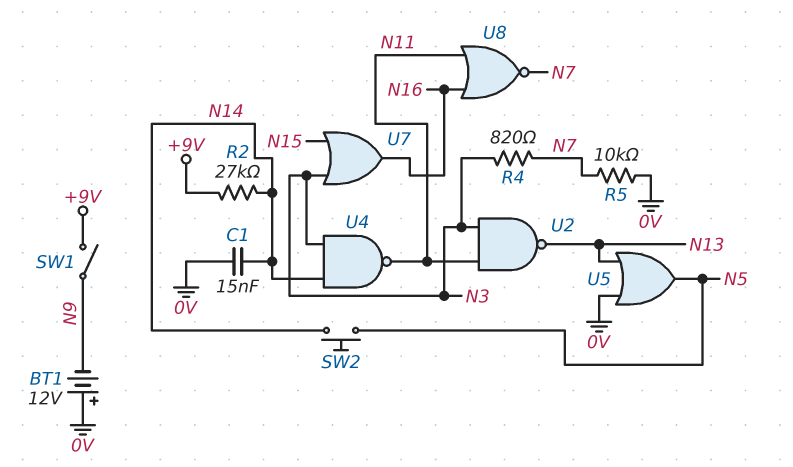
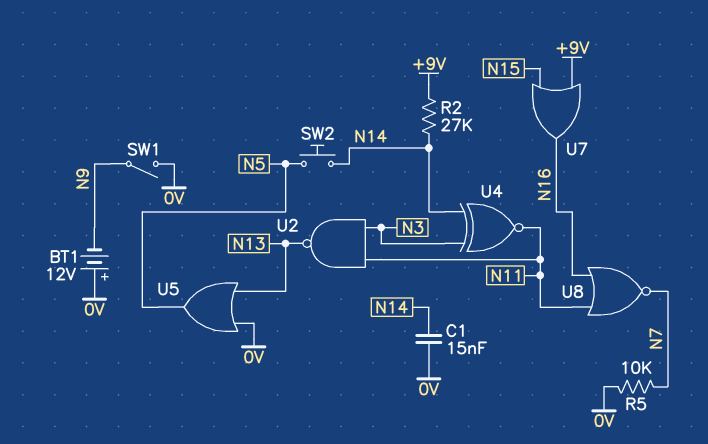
R4: 820 (N3, N7) -> none
SW1: switch (+9V, N9) -> switch (0V, N9)
U4: NAND (in N3, in N14, out N11) -> XNOR (in N3, in N14, out N11)
U7: OR (in N3, in N15, out N16) -> OR (in +9V, in N15, out N16)

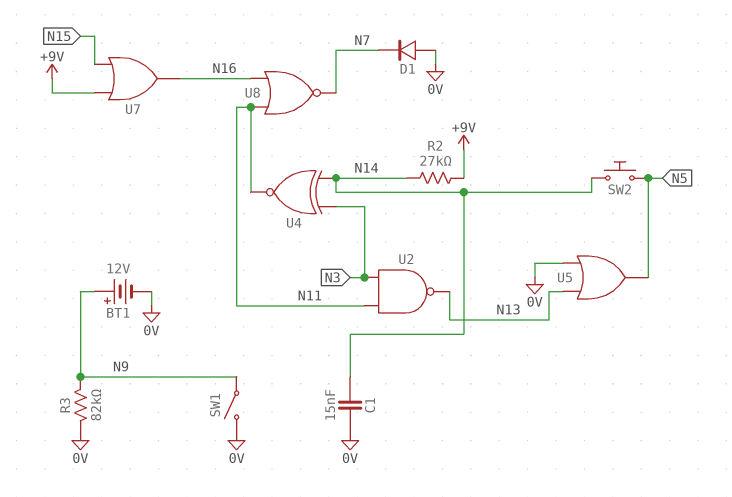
BT1: 12V (plus 0V, minus N9) -> 12V (plus N9, minus 0V)
D1: none -> diode (A 0V, K N7)
R3: none -> 82k (0V, N9)
R5: 10k (0V, N7) -> none

